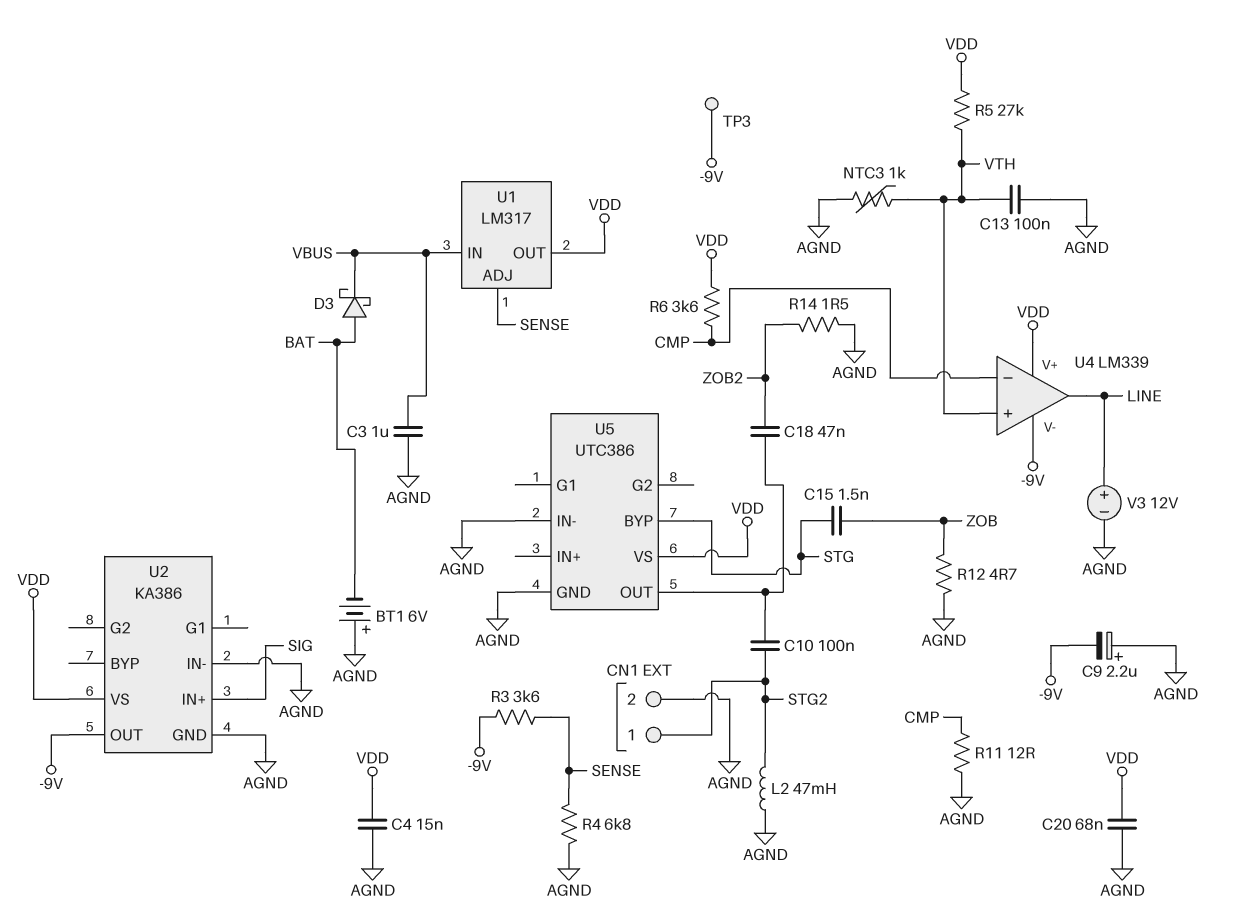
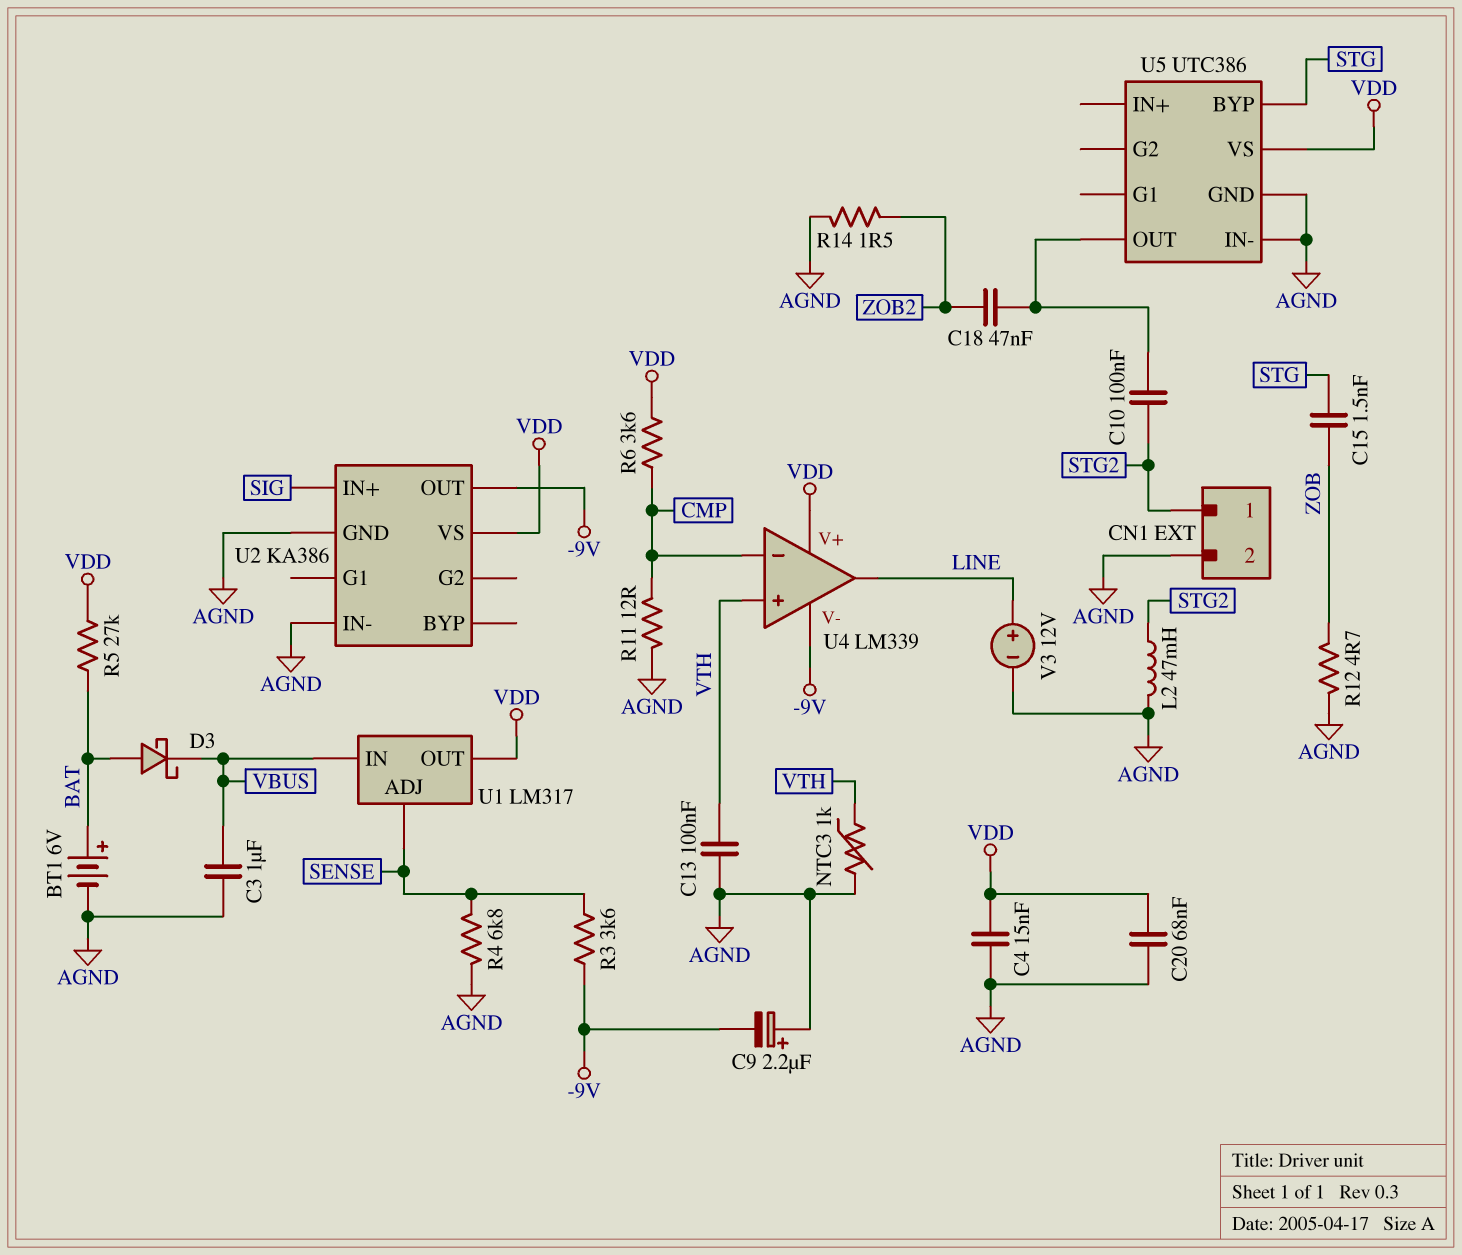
BT1: 6V (plus AGND, minus BAT) -> 6V (plus BAT, minus AGND)
R5: 27k (VDD, VTH) -> 27k (BAT, VDD)
TP3: test point (-9V) -> none

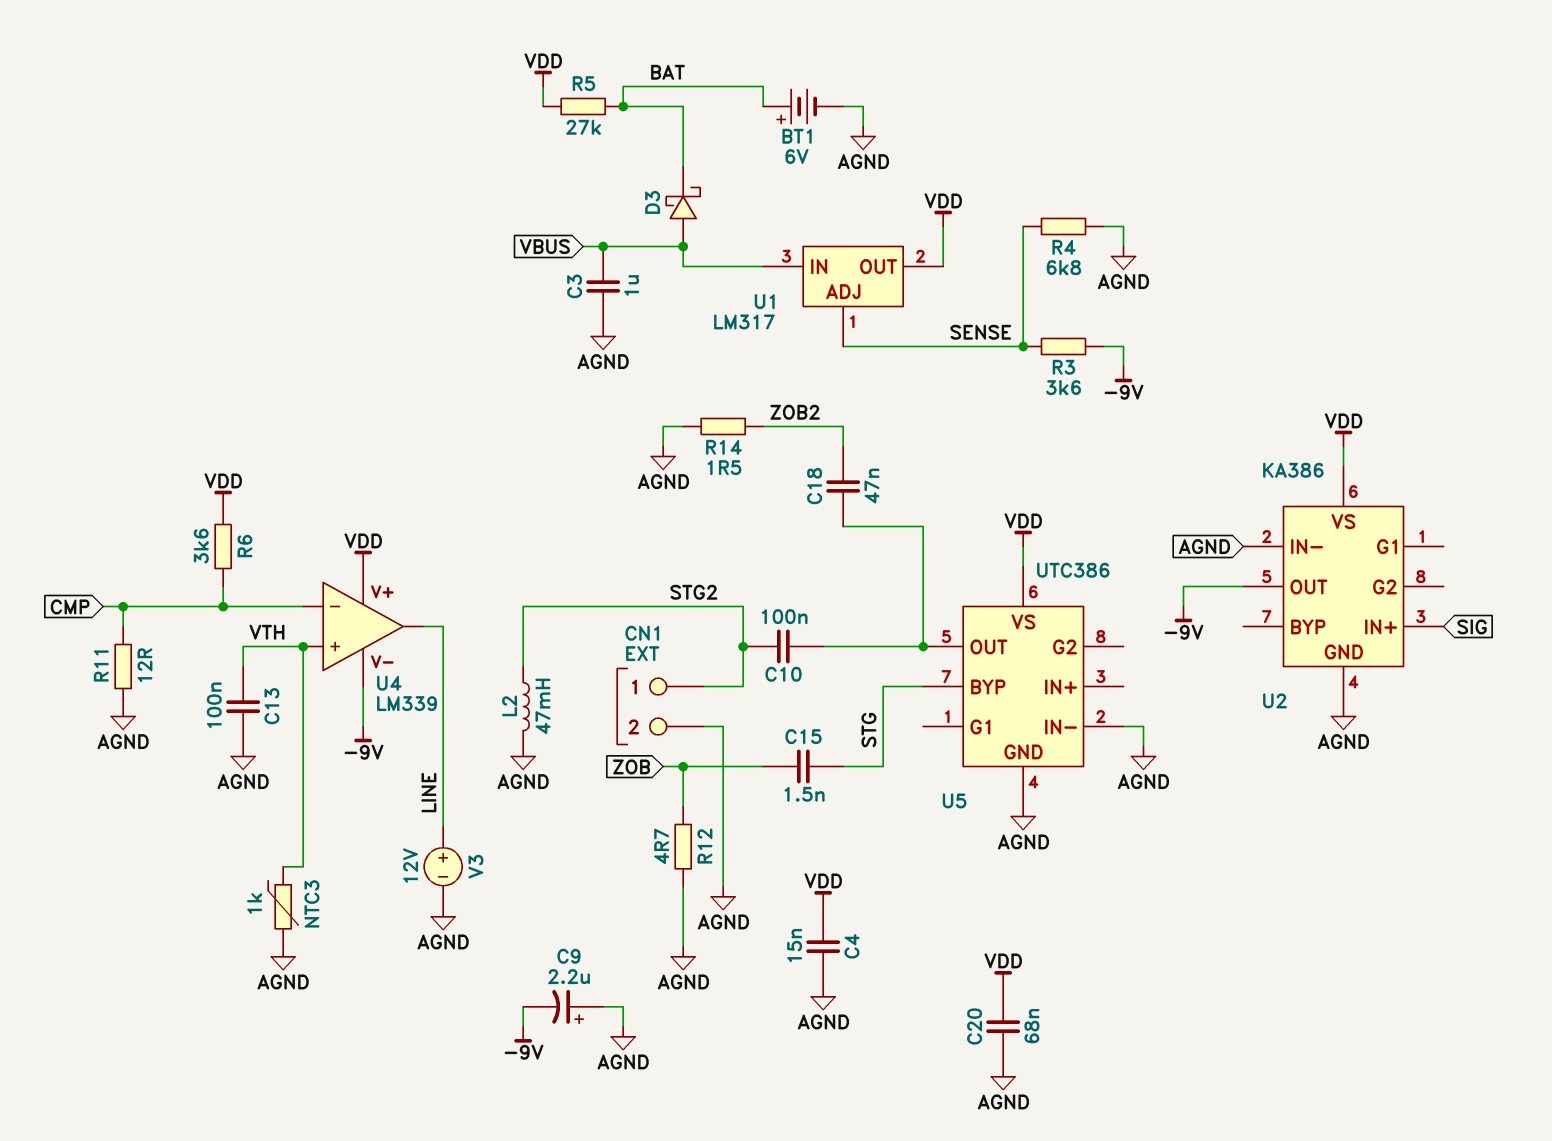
D3: schottky (A BAT, K VBUS) -> schottky (A VBUS, K BAT)

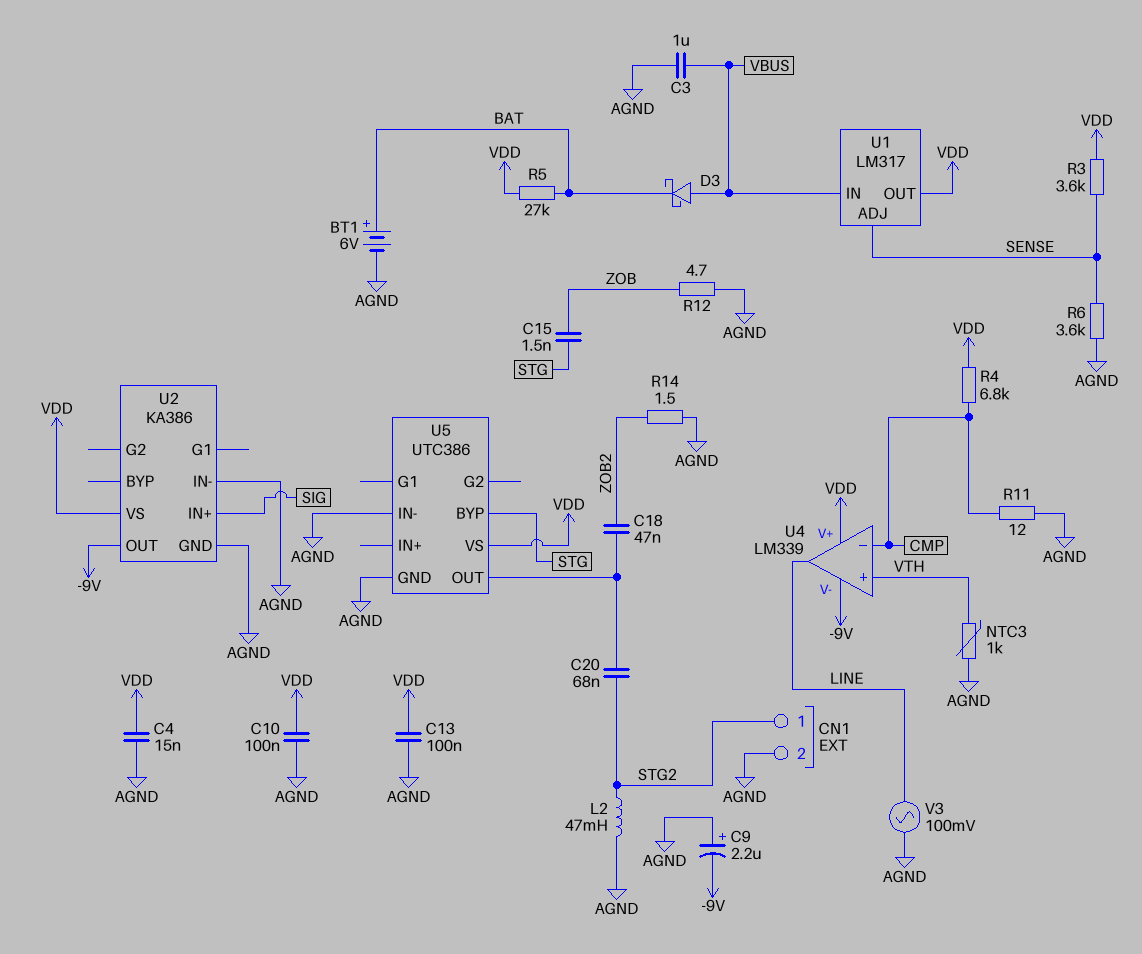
C10: 100nF (STG2, U5/OUT) -> 100nF (AGND, VDD)
C13: 100nF (AGND, VTH) -> 100nF (AGND, VDD)
C20: 68nF (AGND, VDD) -> 68nF (STG2, U5/OUT)
R3: 3.6k (-9V, SENSE) -> 3.6k (SENSE, VDD)
R4: 6.8k (AGND, SENSE) -> 6.8k (CMP, VDD)
R6: 3.6k (CMP, VDD) -> 3.6k (AGND, SENSE)
V3: 12V (plus LINE, minus AGND) -> AC 100mV (AGND, LINE)

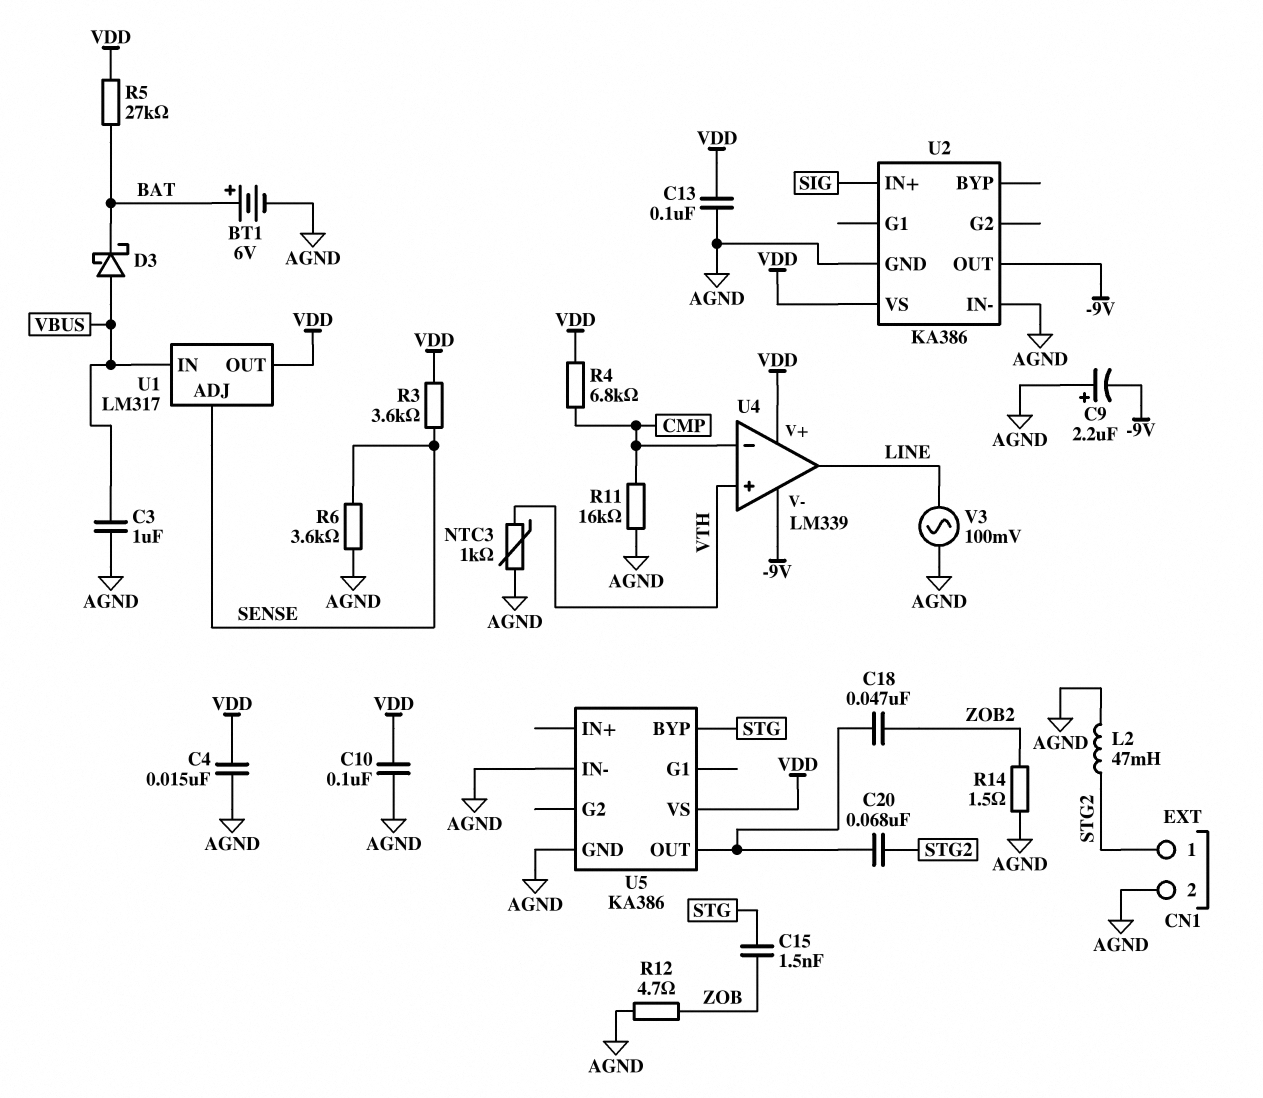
R11: 12 (AGND, CMP) -> 16k (AGND, CMP)
U5: UTC386 -> KA386

